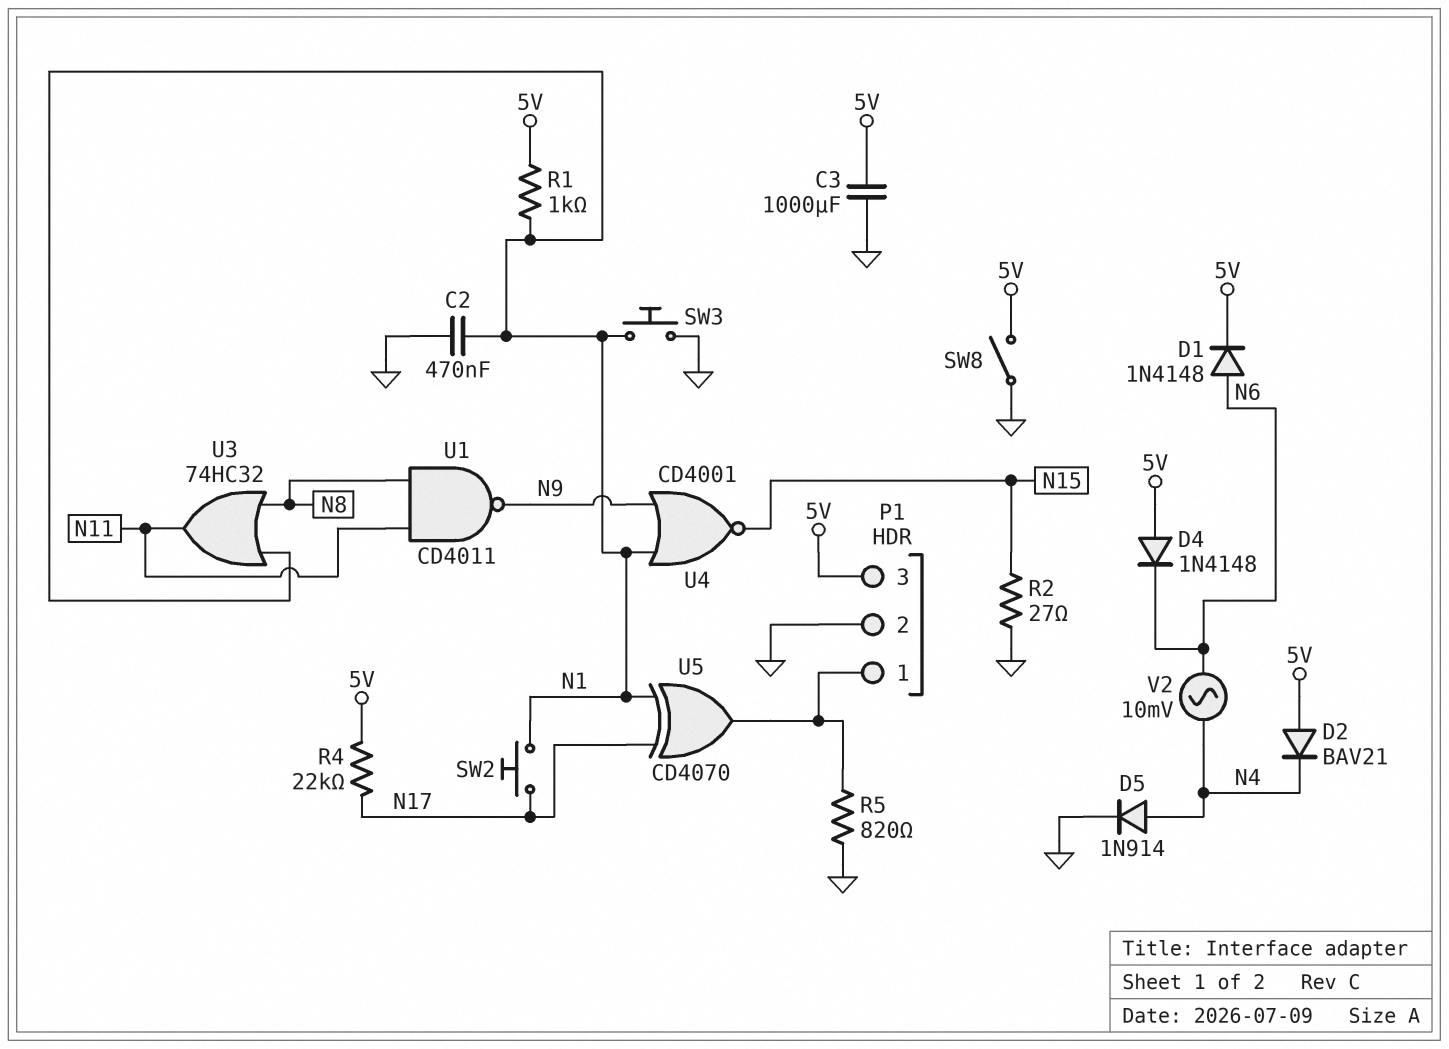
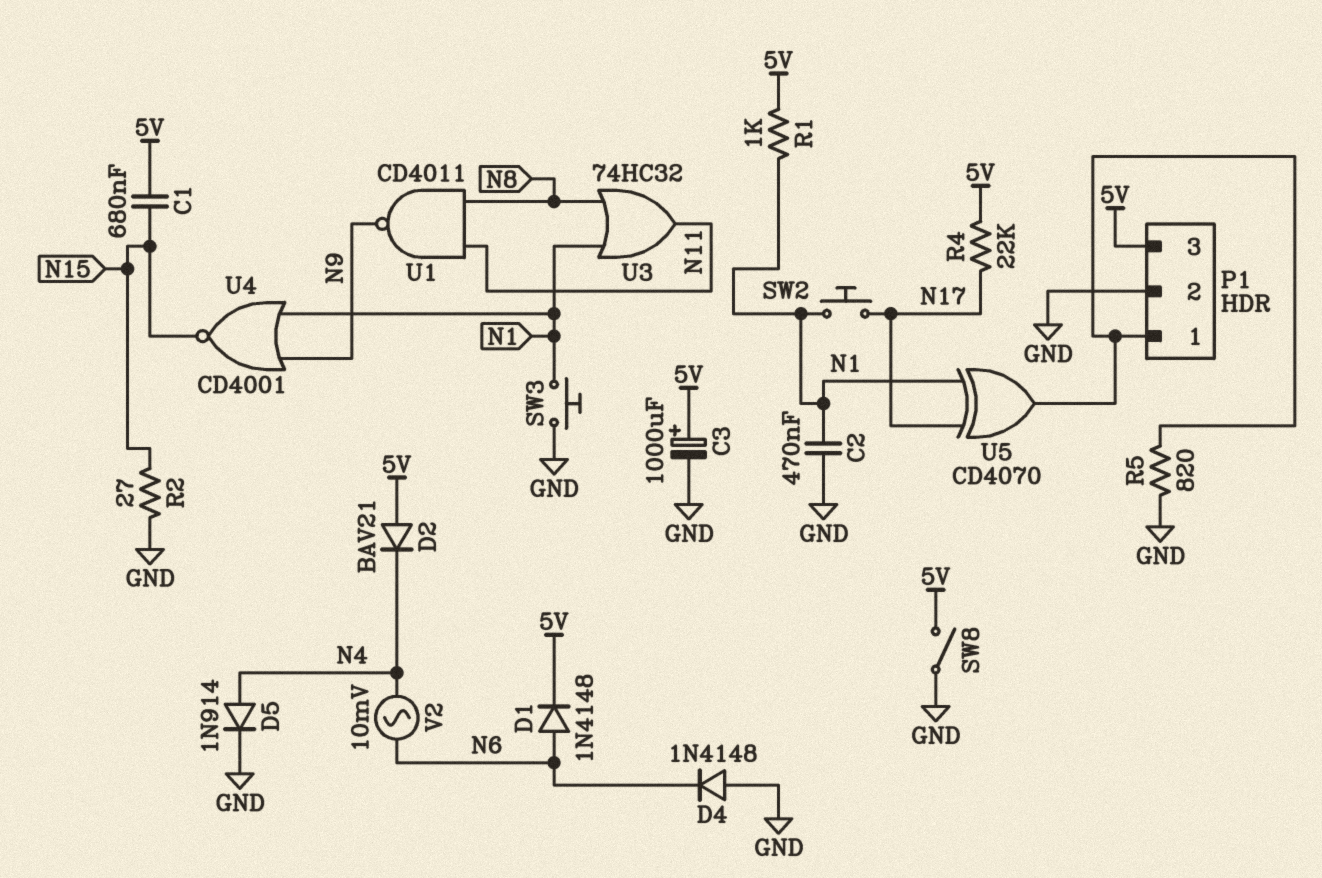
C1: none -> 680nF (5V, N15)
C3: 1000uF (5V, GND) -> 1000uF (plus 5V, minus GND)
D4: diode 1N4148 (A 5V, K N6) -> diode 1N4148 (A GND, K N6)

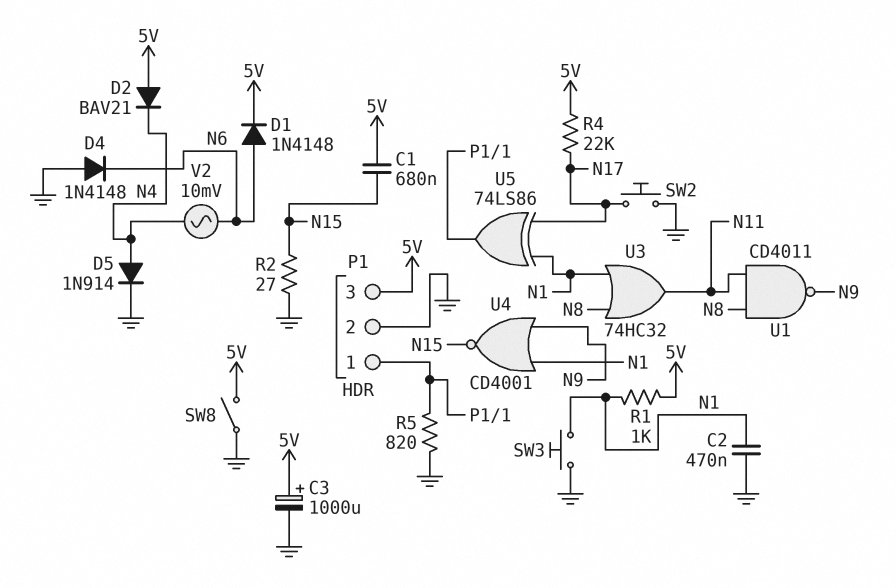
SW2: button (N1, N17) -> button (GND, N17)
U5: XOR CD4070 (in N1, in N17, out P1/1) -> XOR 74LS86 (in N1, in N17, out P1/1)

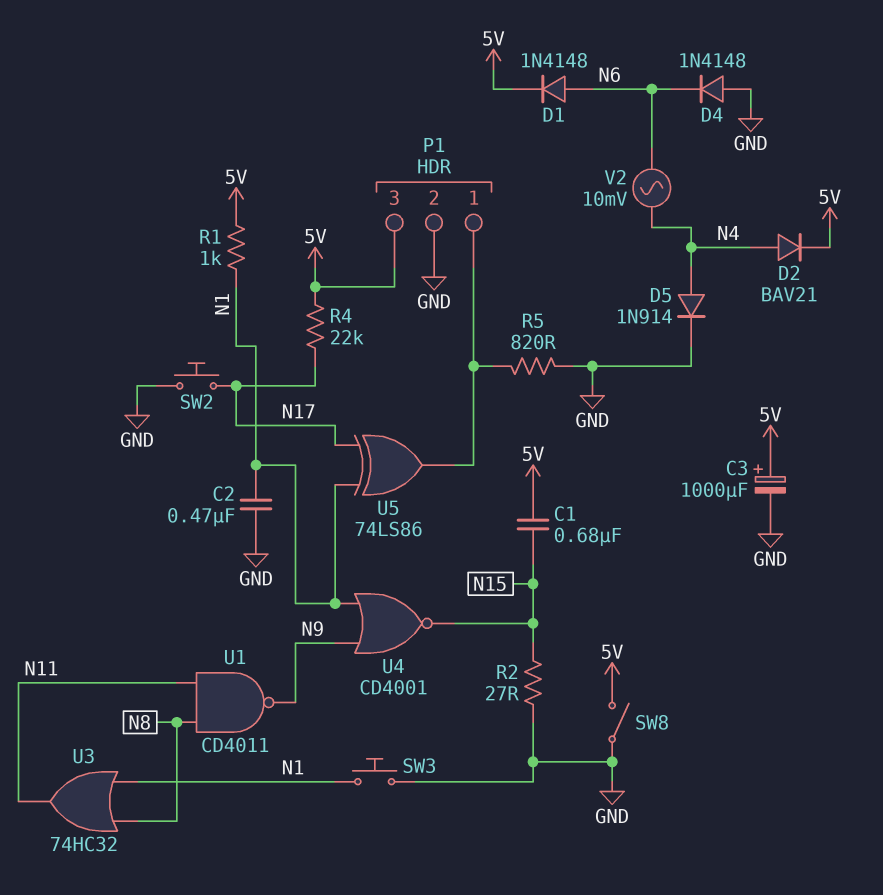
D2: diode BAV21 (A 5V, K N4) -> diode BAV21 (A N4, K 5V)

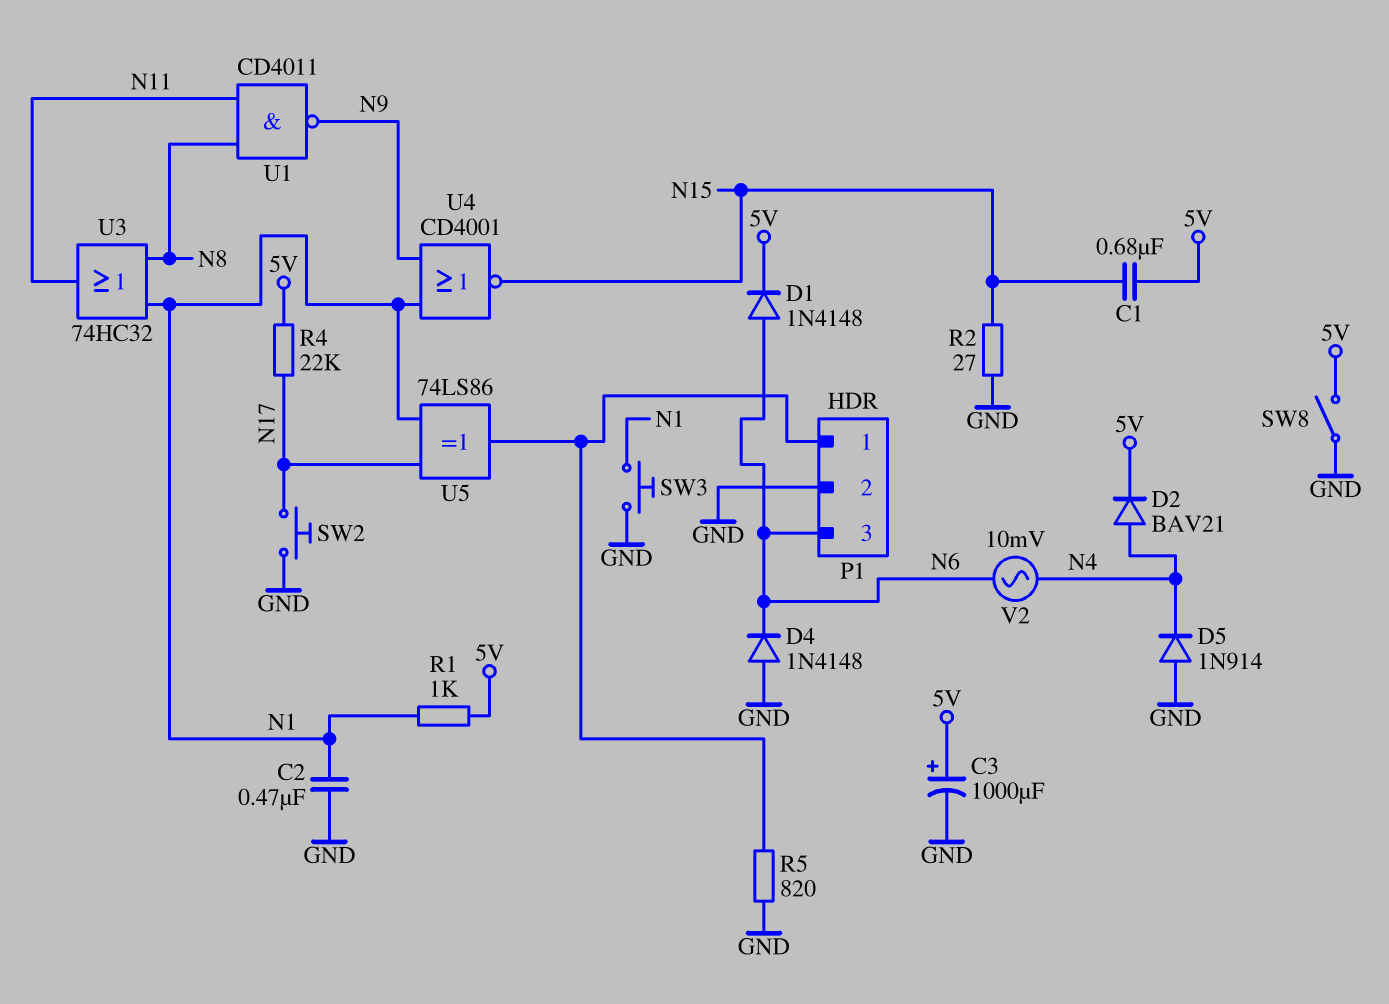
D5: diode 1N914 (A N4, K GND) -> diode 1N914 (A GND, K N4)
P1 pin 3: 5V -> N6

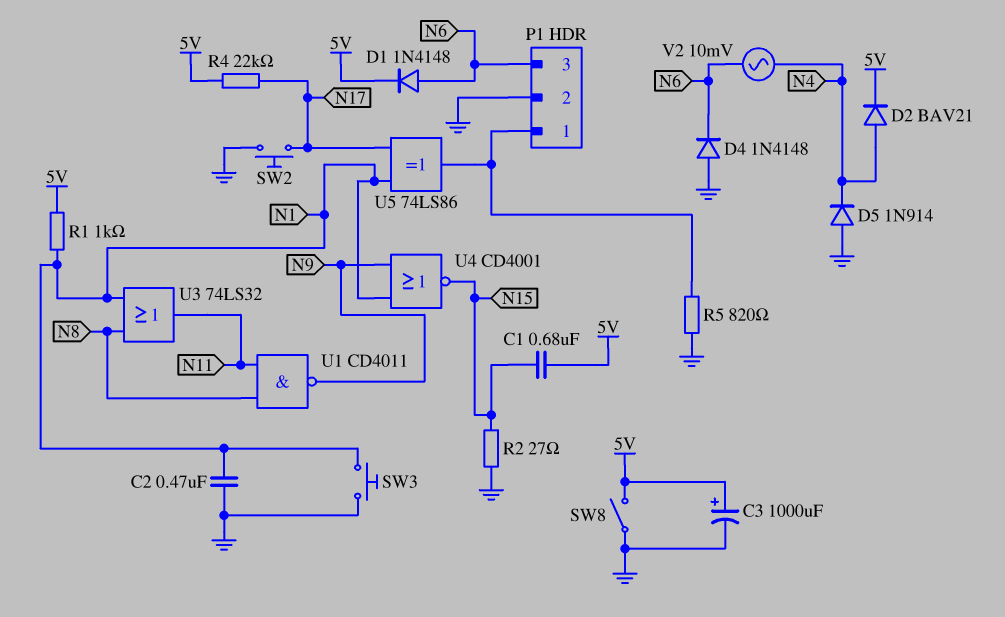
U3: OR 74HC32 (in N1, in N8, out N11) -> OR 74LS32 (in N1, in N8, out N11)

